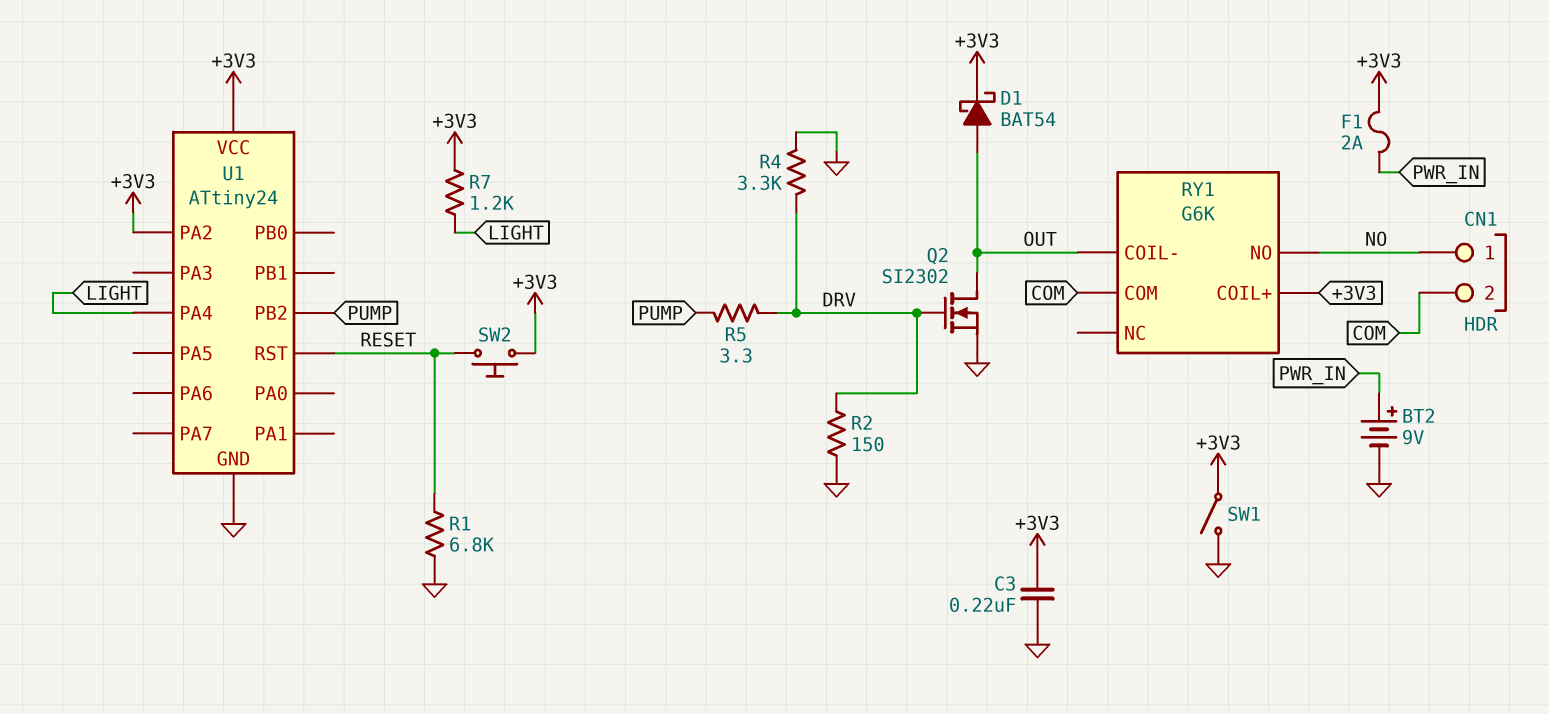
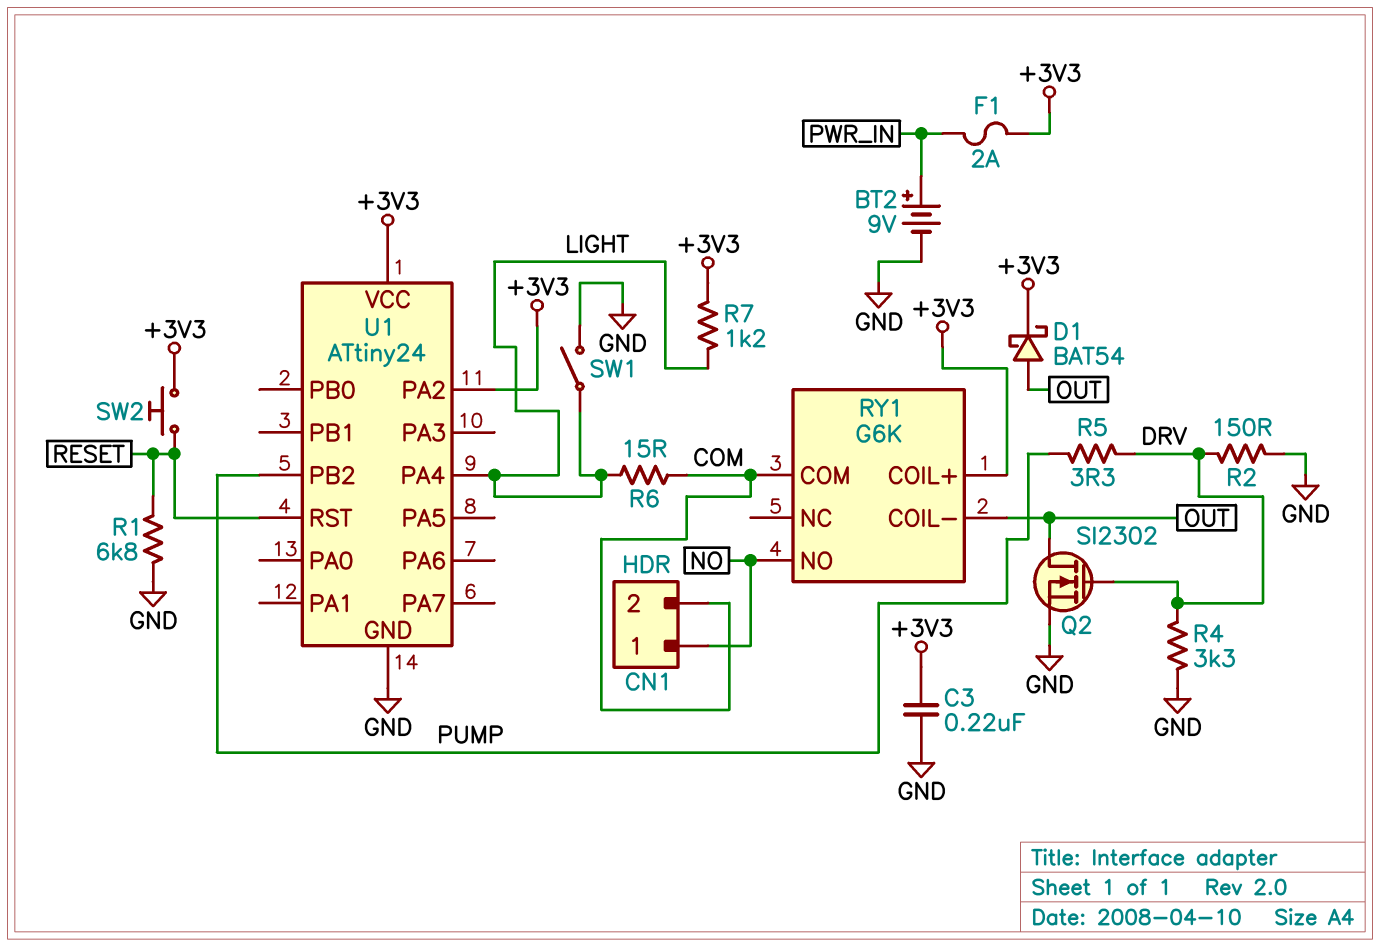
R6: none -> 15 (COM, LIGHT)
SW1: switch (+3V3, GND) -> switch (GND, LIGHT)

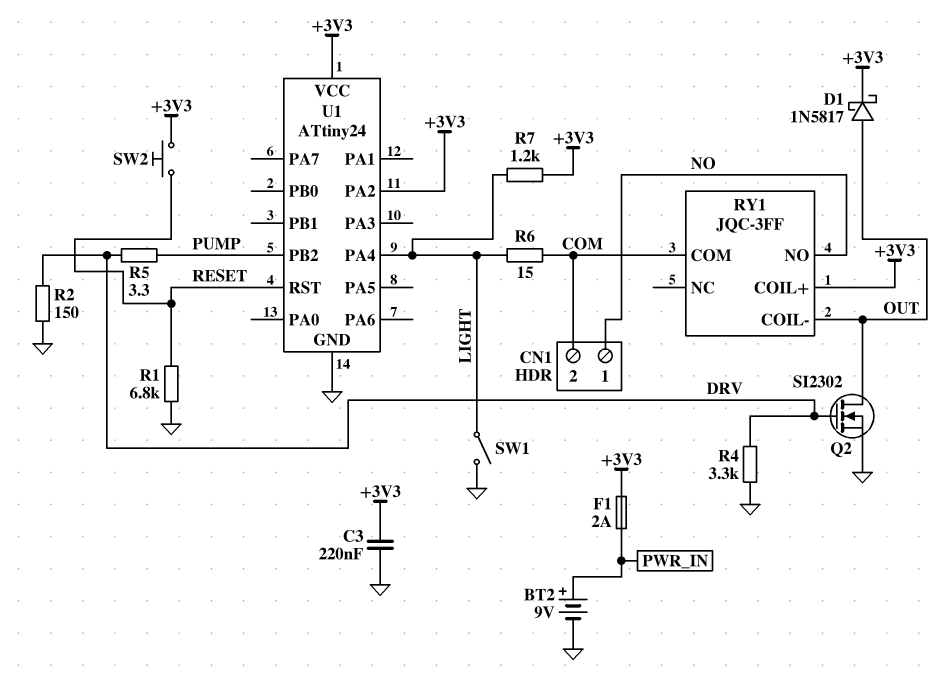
D1: schottky BAT54 (A OUT, K +3V3) -> schottky 1N5817 (A OUT, K +3V3)
RY1: G6K -> JQC-3FF

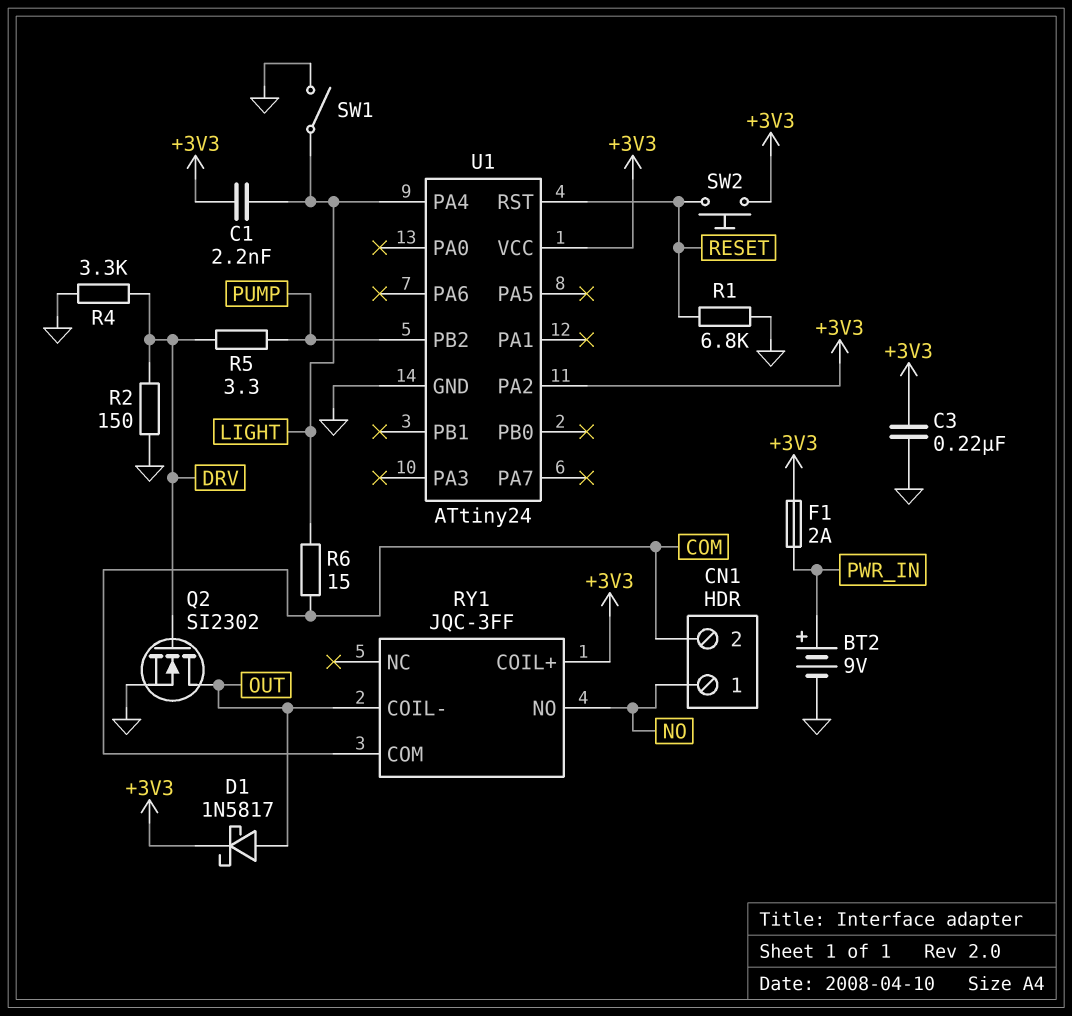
C1: none -> 2.2nF (+3V3, LIGHT)
R7: 1.2k (+3V3, LIGHT) -> none

